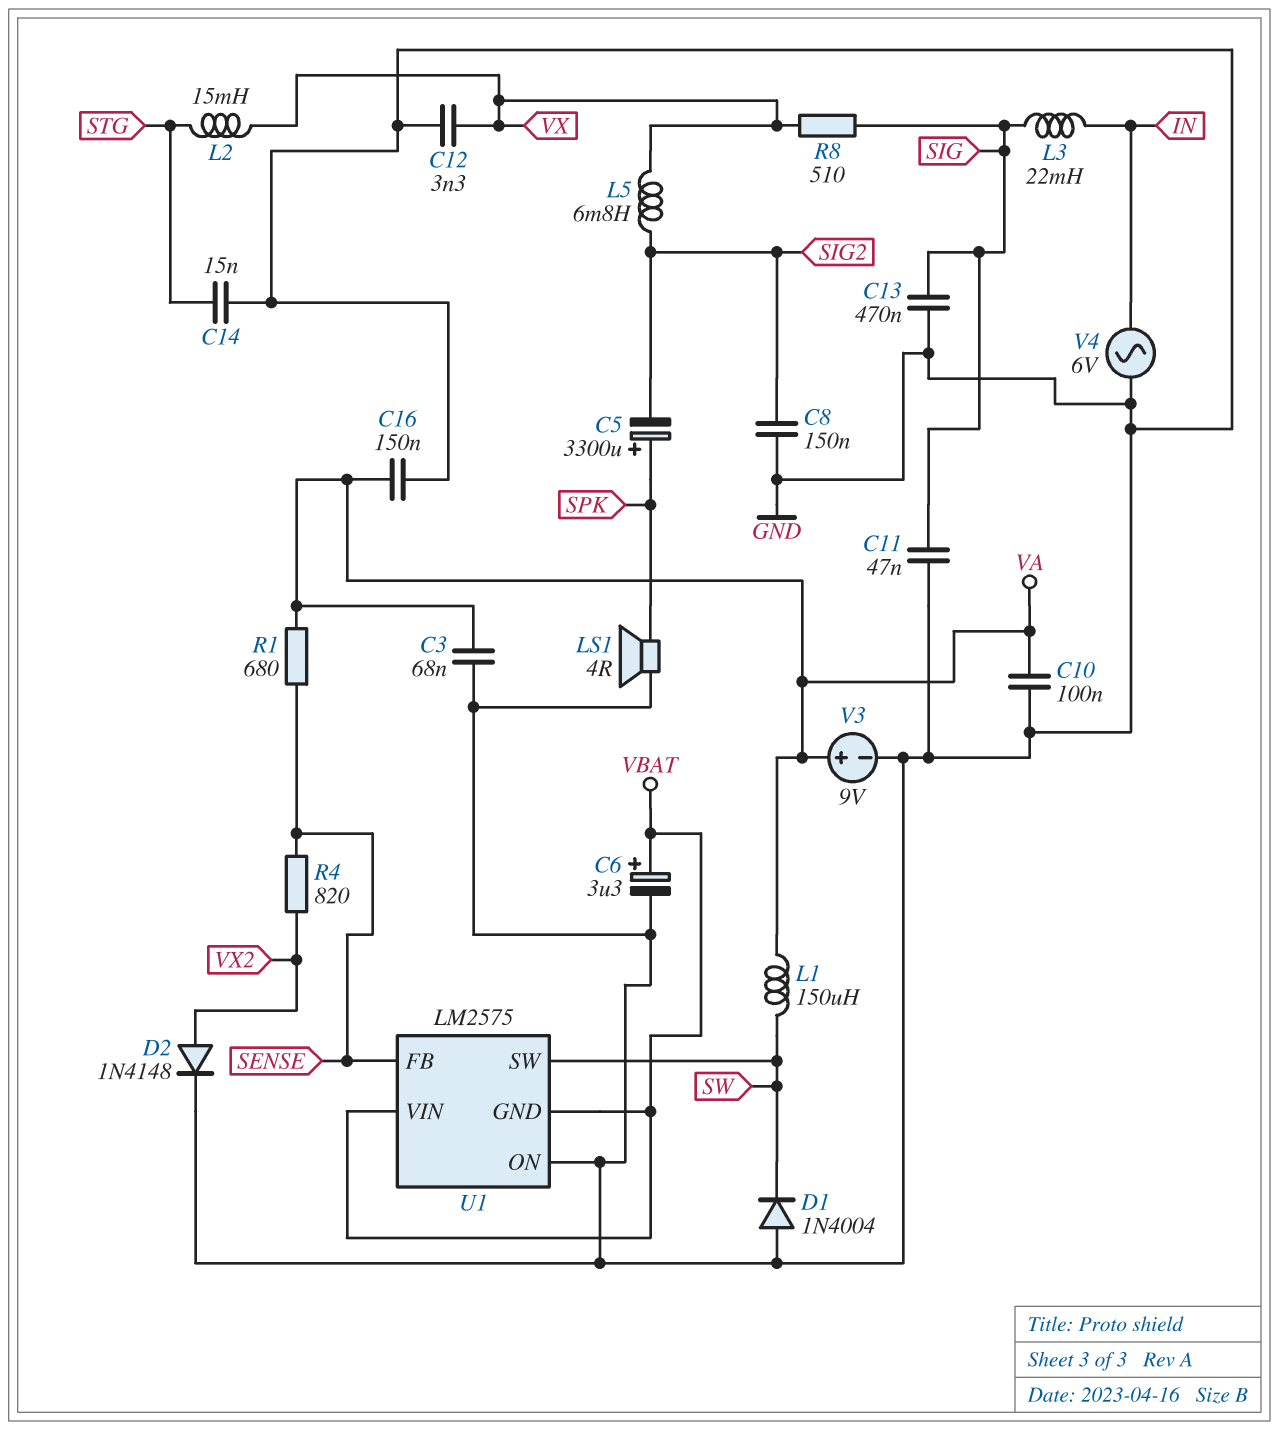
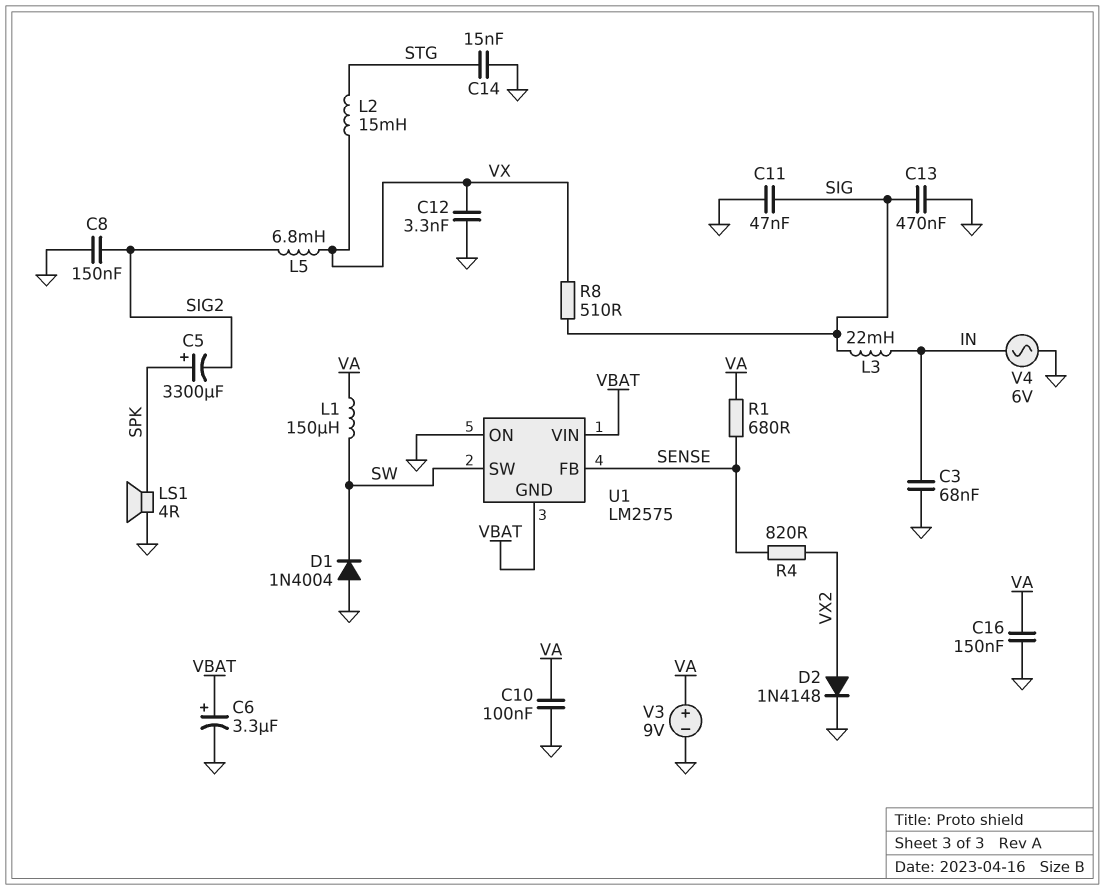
C3: 68nF (GND, VA) -> 68nF (GND, IN)

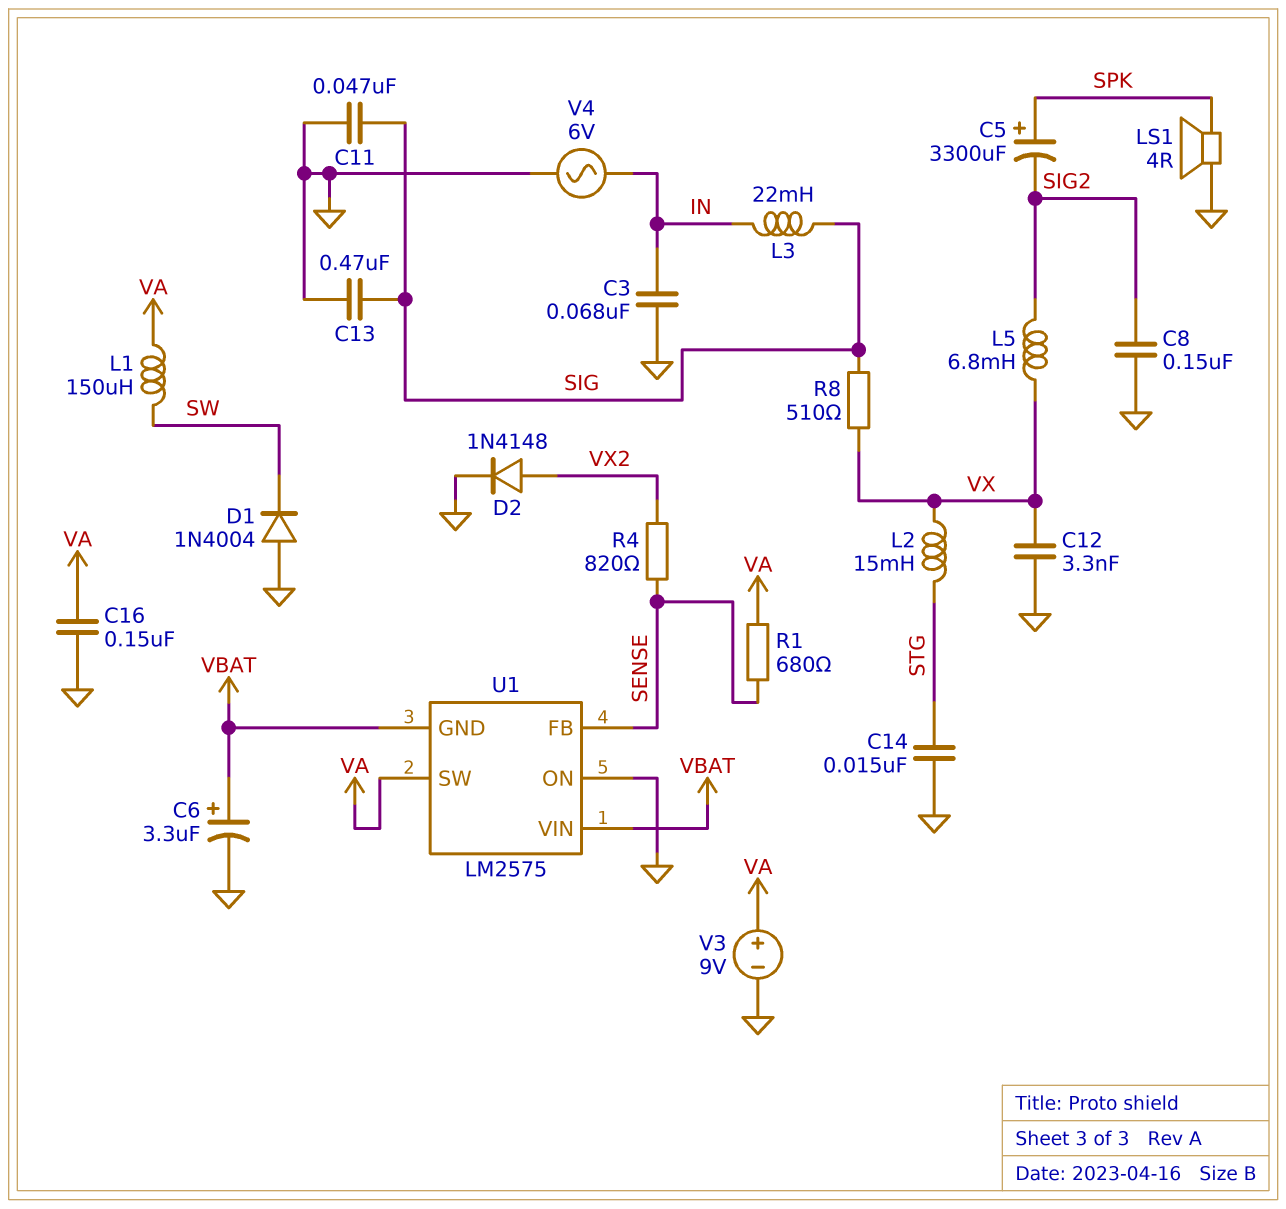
C10: 100nF (GND, VA) -> none
U1 pin SW: SW -> VA

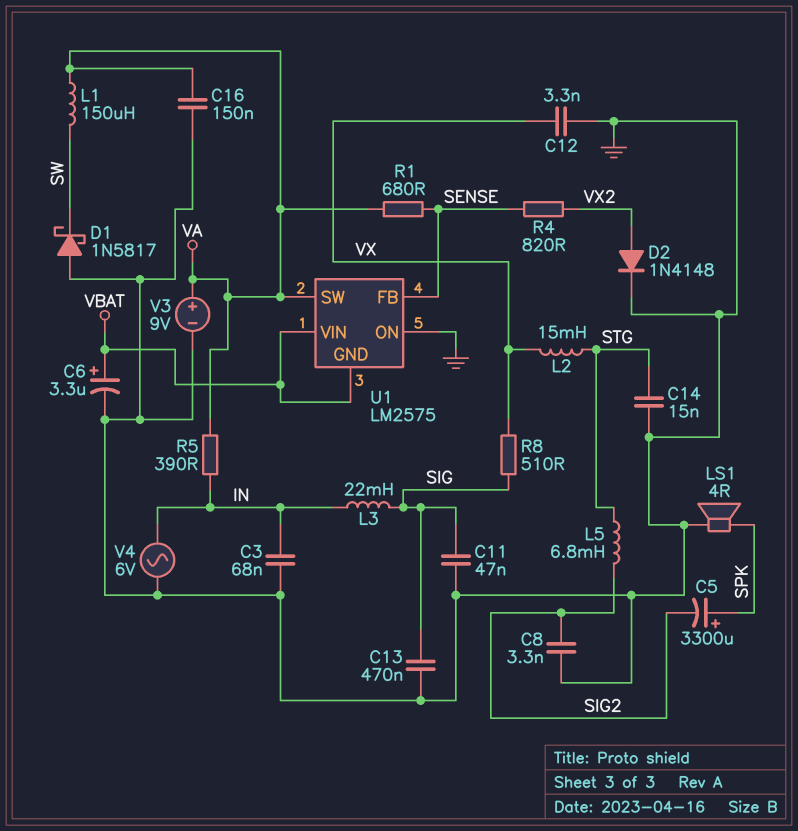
C8: 150nF (GND, SIG2) -> 3.3nF (GND, SIG2)
D1: diode 1N4004 (A GND, K SW) -> schottky 1N5817 (A GND, K SW)
L5: 6.8mH (SIG2, VX) -> 6.8mH (SIG2, STG)
R5: none -> 390 (IN, VA)

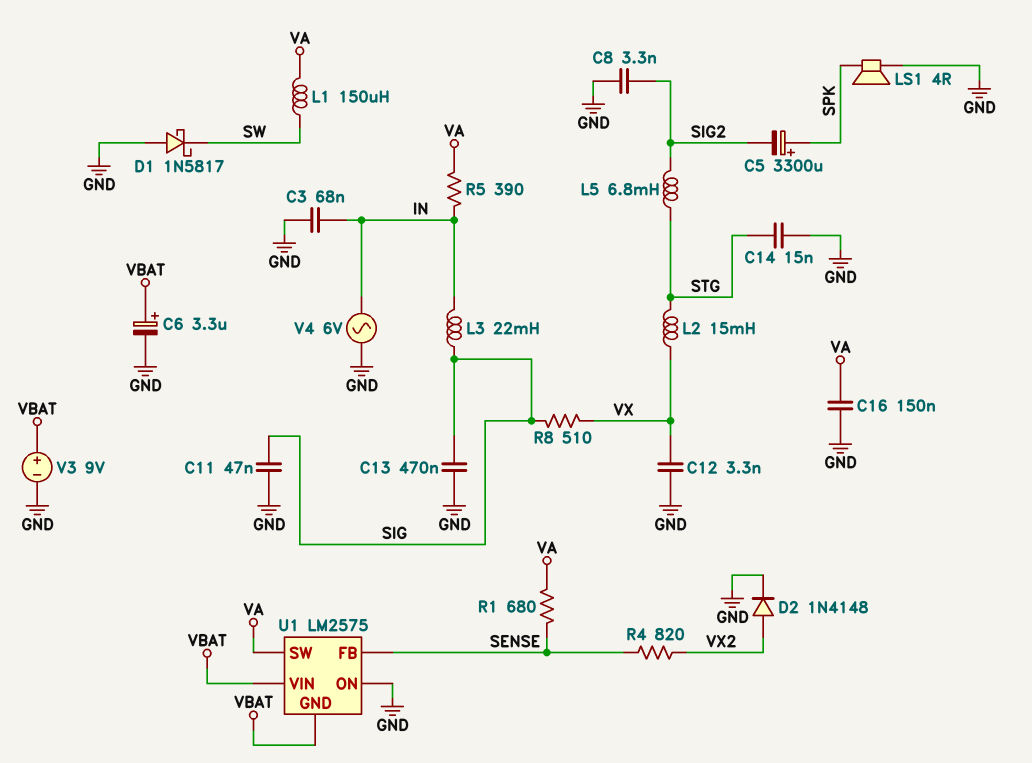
V3: 9V (plus VA, minus GND) -> 9V (plus VBAT, minus GND)

